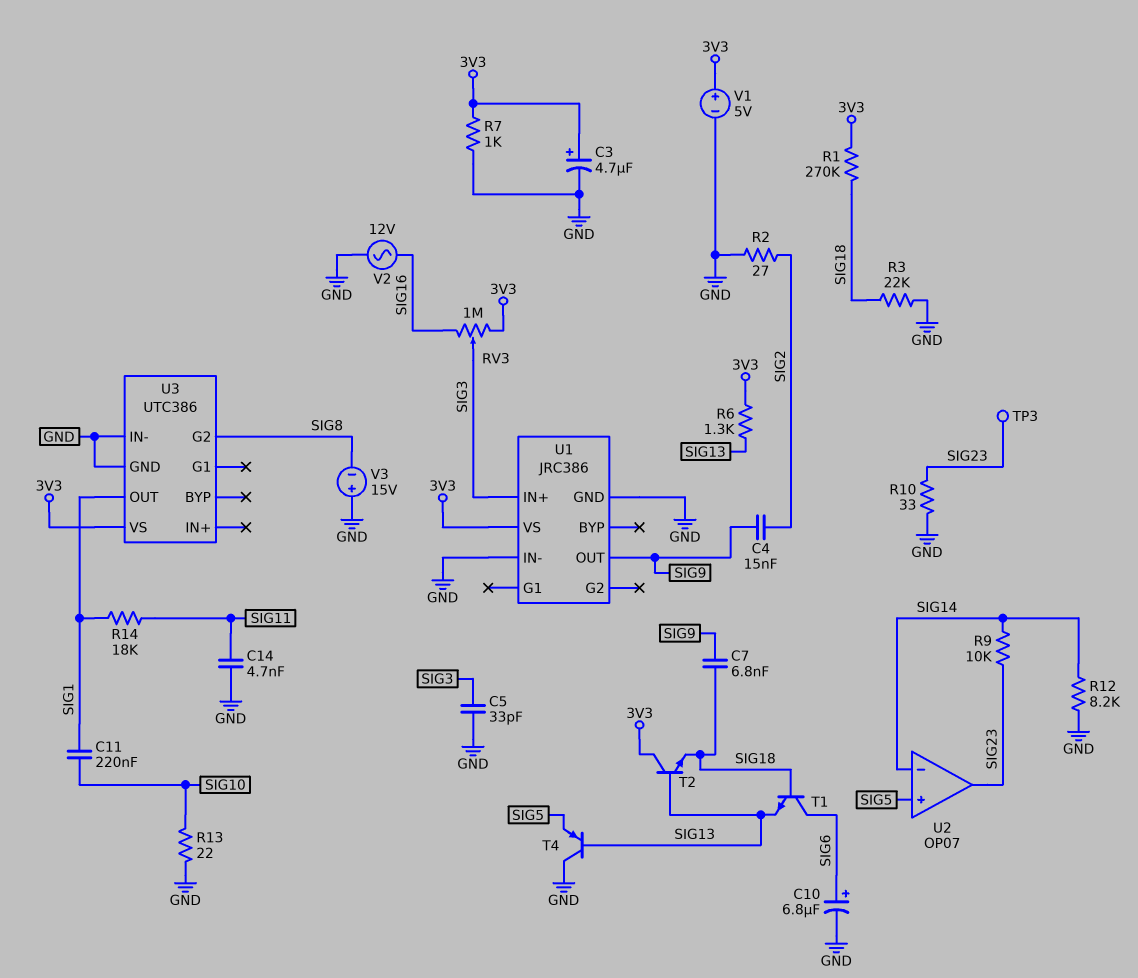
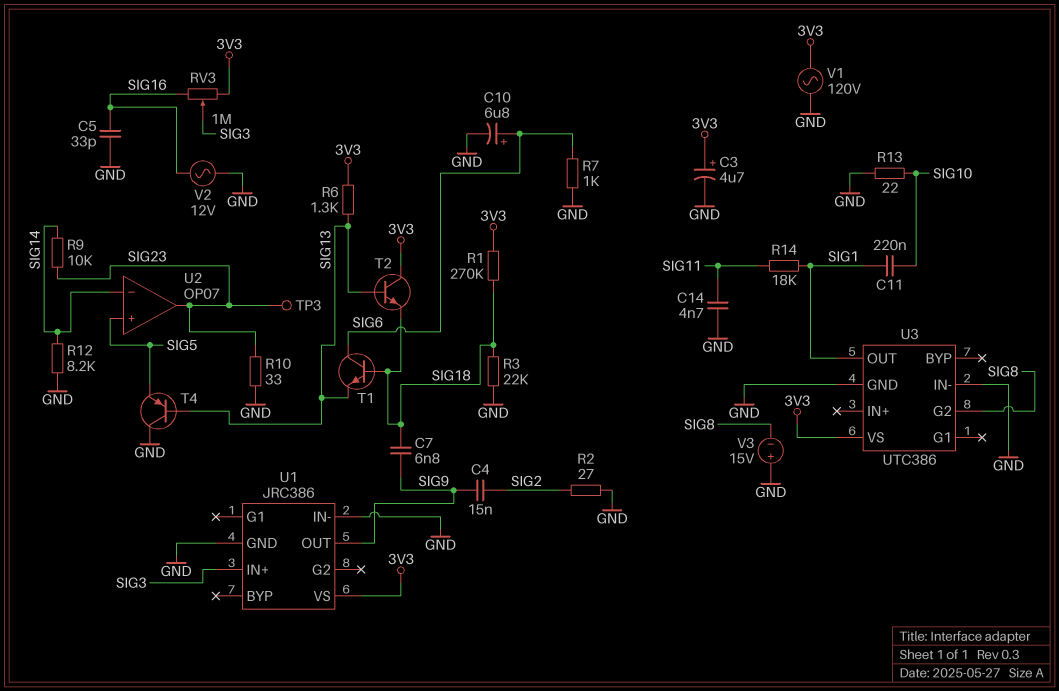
C5: 33pF (GND, SIG3) -> 33pF (GND, SIG16)
R7: 1k (3V3, GND) -> 1k (GND, SIG6)
V1: 5V (plus 3V3, minus GND) -> AC 120V (3V3, GND)

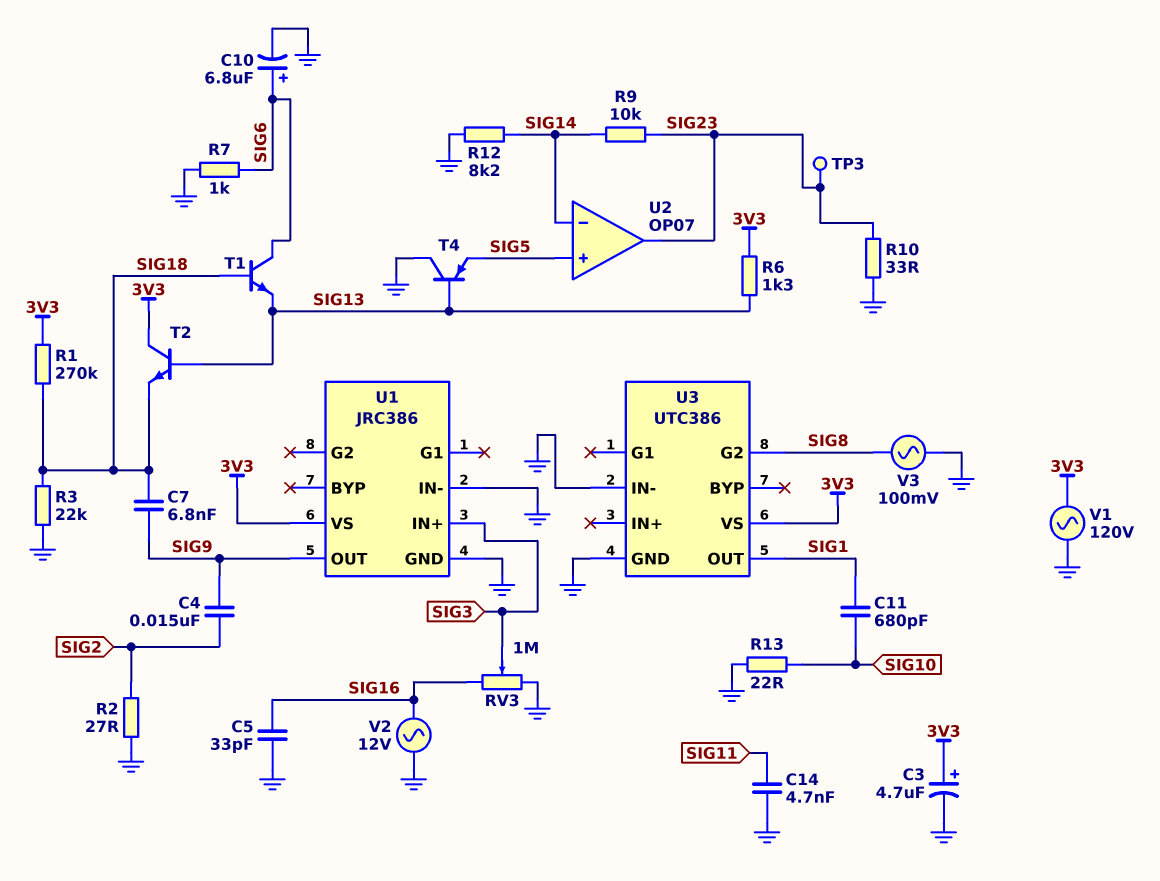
C11: 220nF (SIG1, SIG10) -> 680pF (SIG1, SIG10)
R14: 18k (SIG1, SIG11) -> none
RV3: 1M (3V3, SIG16, wiper SIG3) -> 1M (GND, SIG16, wiper SIG3)
V3: 15V (plus GND, minus SIG8) -> AC 100mV (GND, SIG8)

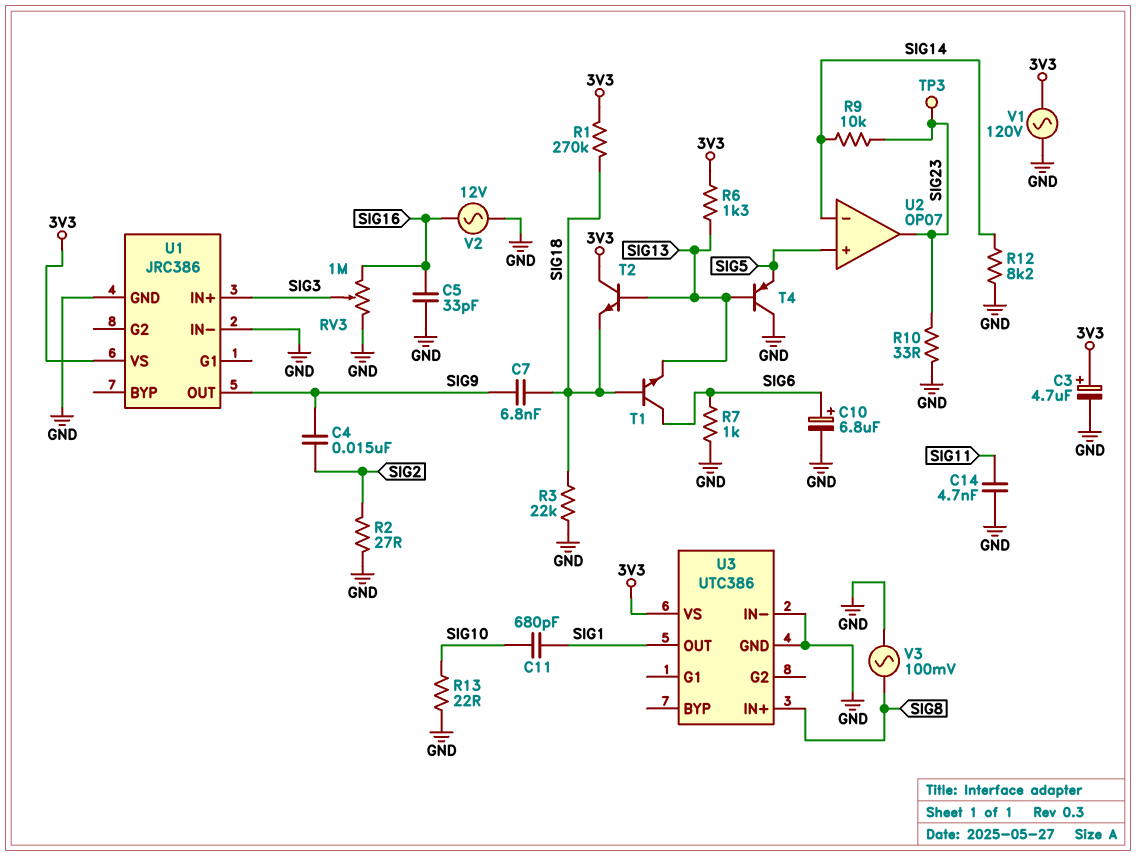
U3 pin G2: SIG8 -> none
U3 pin IN+: none -> SIG8

